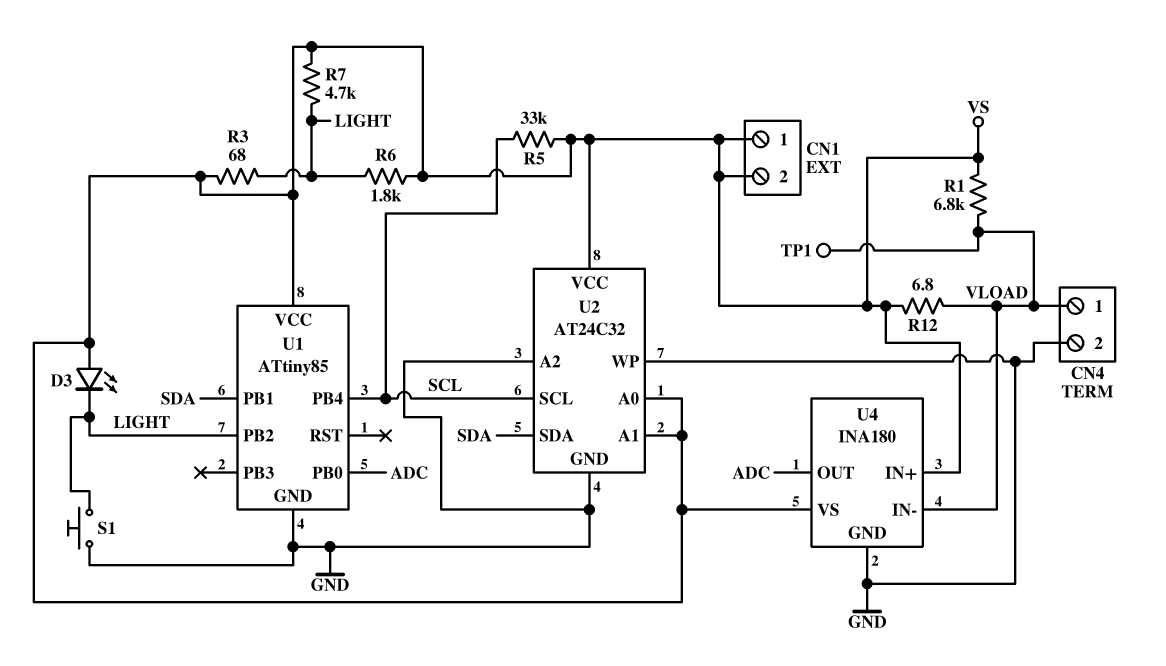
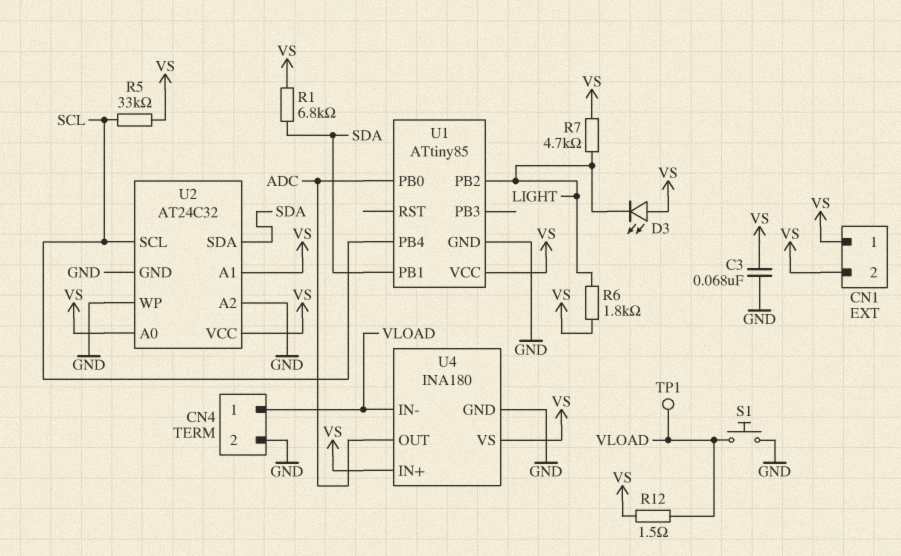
C3: none -> 68nF (GND, VS)
R1: 6.8k (VLOAD, VS) -> 6.8k (SDA, VS)
R3: 68 (LIGHT, VS) -> none
R12: 6.8 (VLOAD, VS) -> 1.5 (VLOAD, VS)
S1: button (GND, LIGHT) -> button (GND, VLOAD)

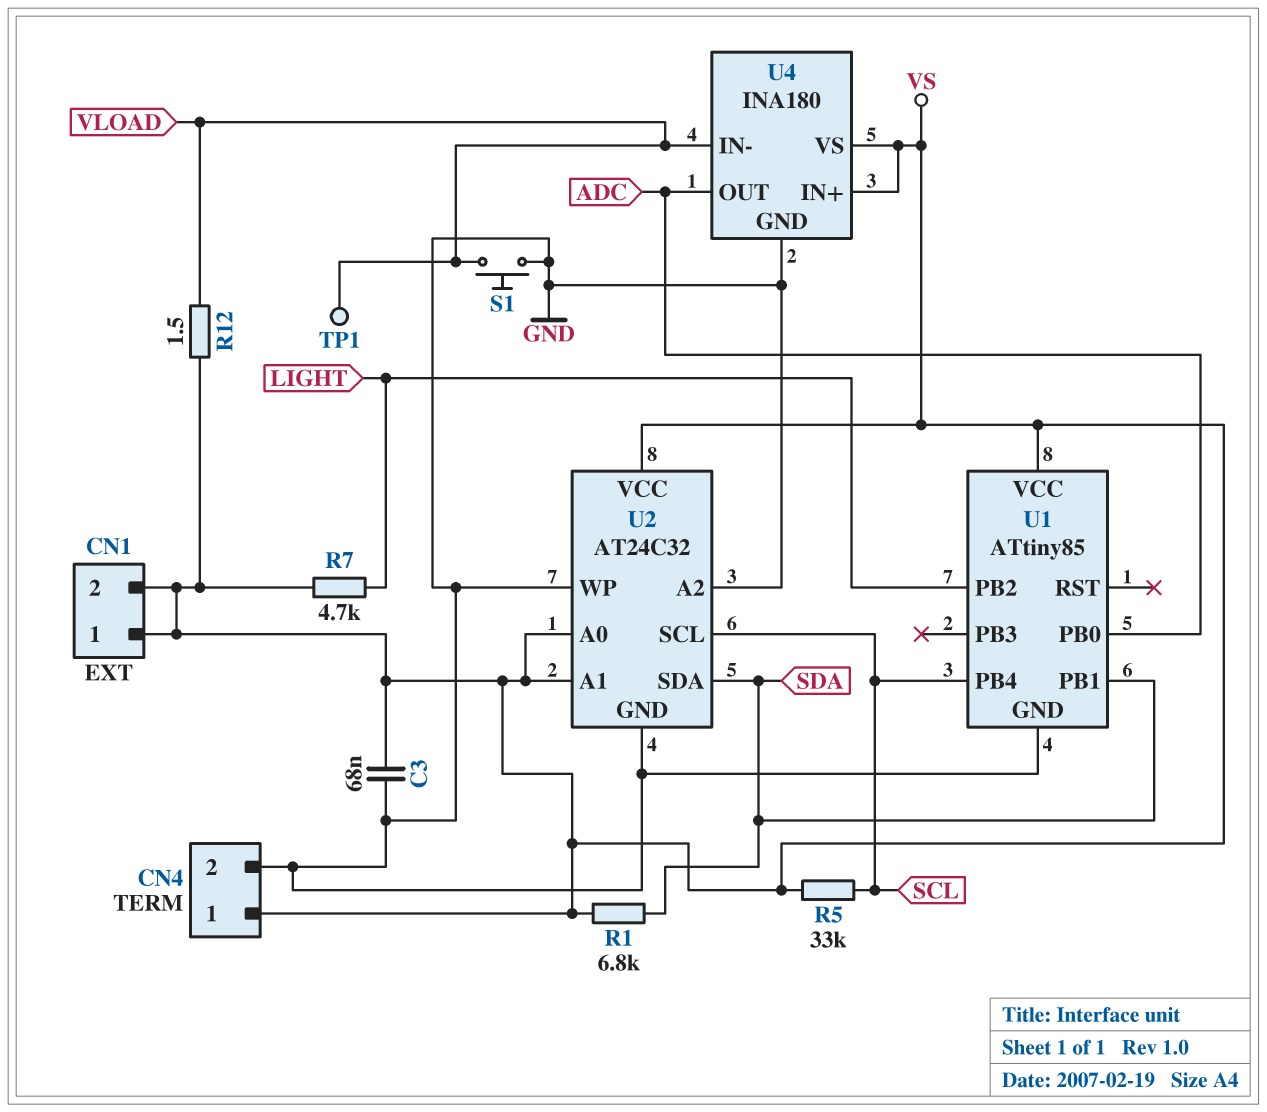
CN4 pin 1: VLOAD -> VS
D3: LED (A VS, K LIGHT) -> none
R6: 1.8k (LIGHT, VS) -> none

